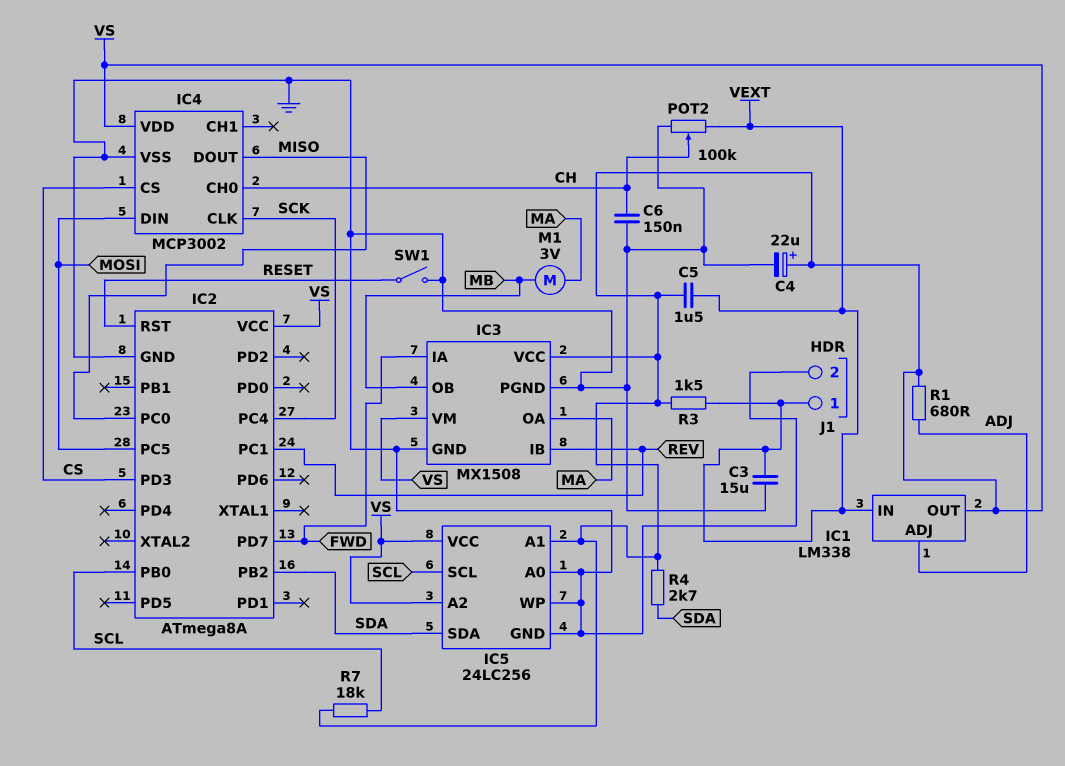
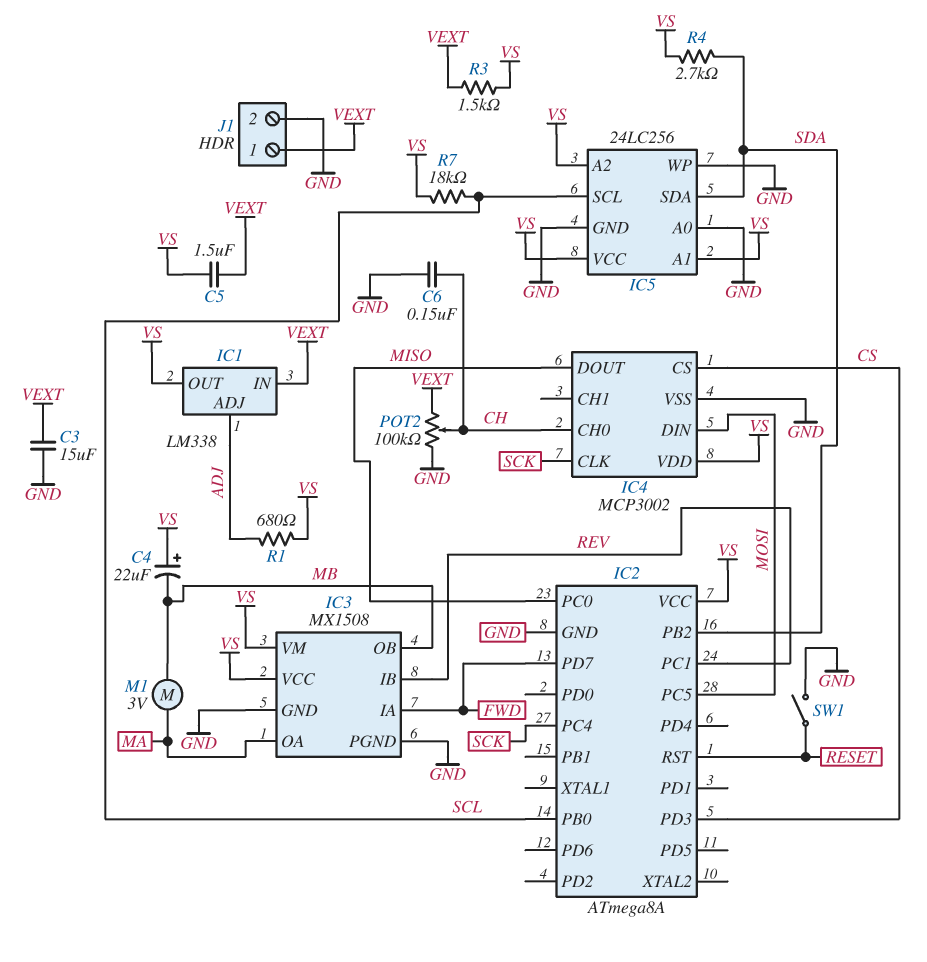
C4: 22uF (plus VS, minus GND) -> 22uF (plus VS, minus MB)

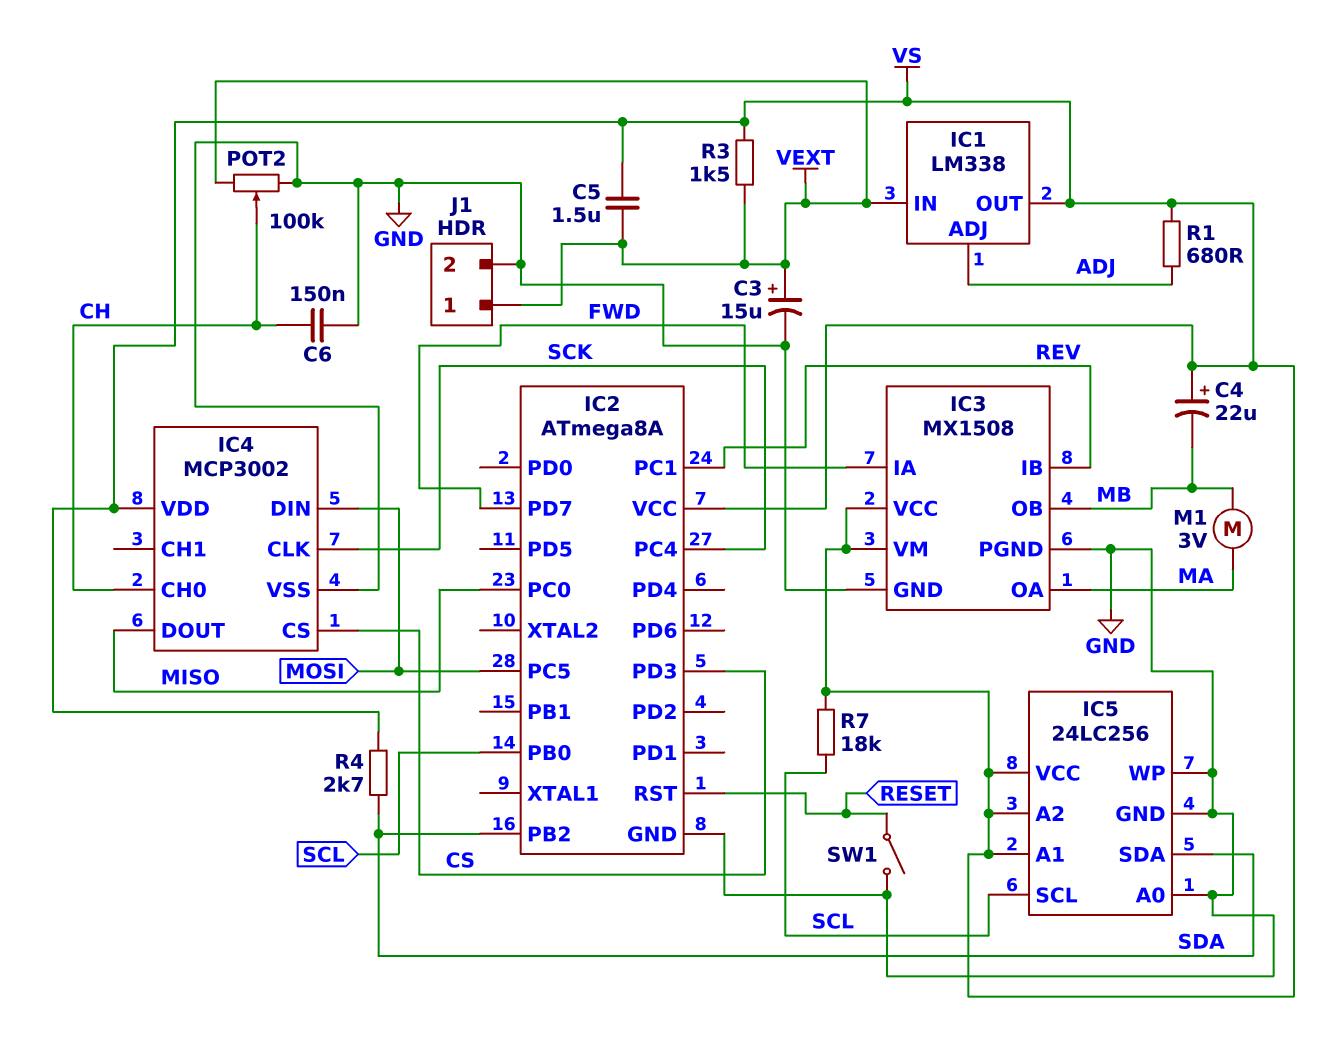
C3: 15uF (GND, VEXT) -> 15uF (plus VEXT, minus GND)

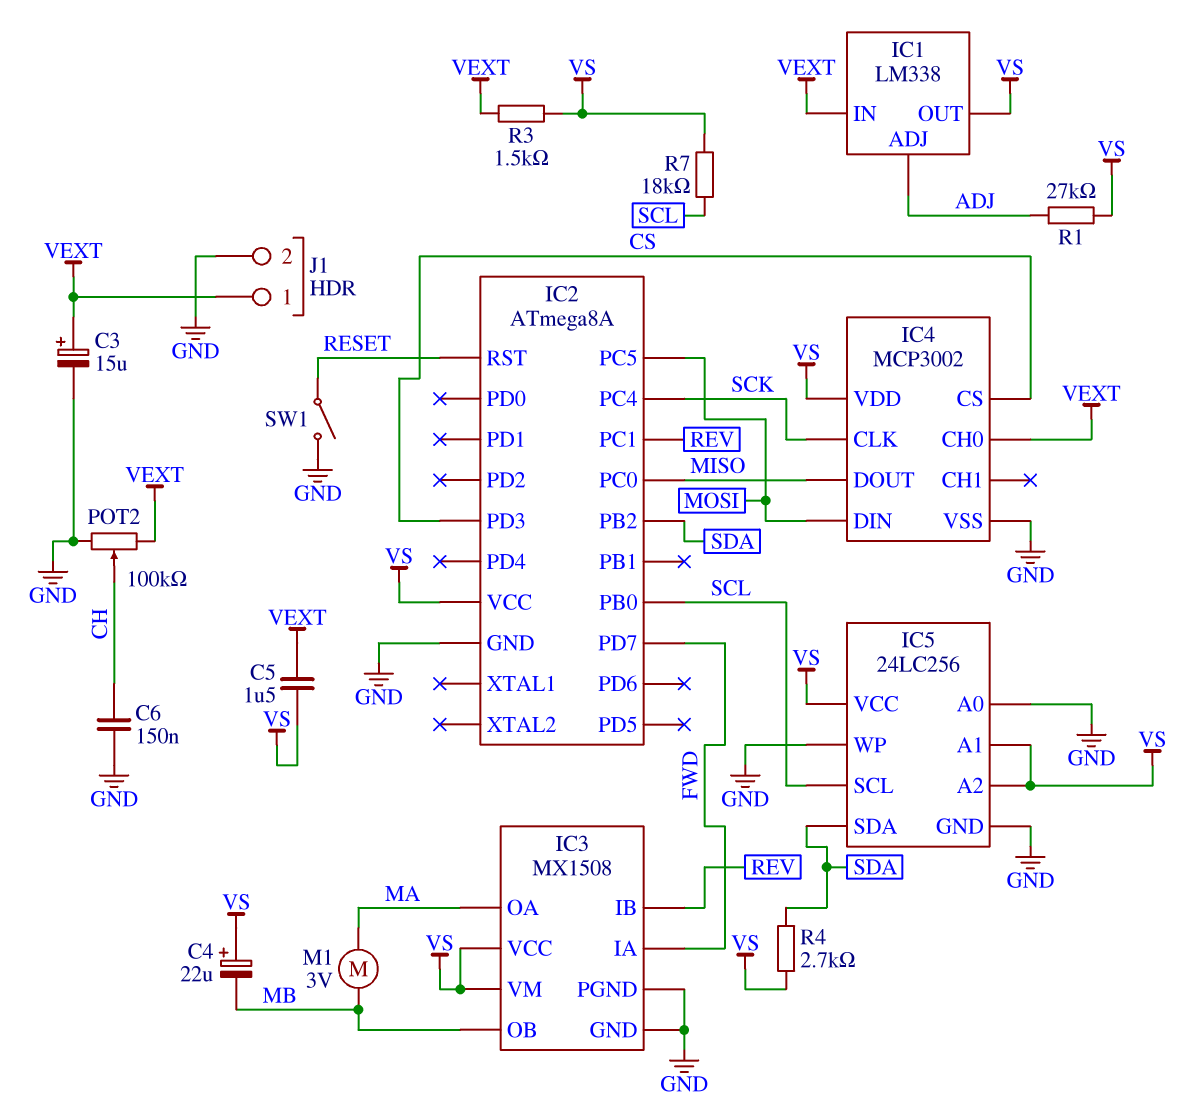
IC4 pin CH0: CH -> VEXT
R1: 680 (ADJ, VS) -> 27k (ADJ, VS)

